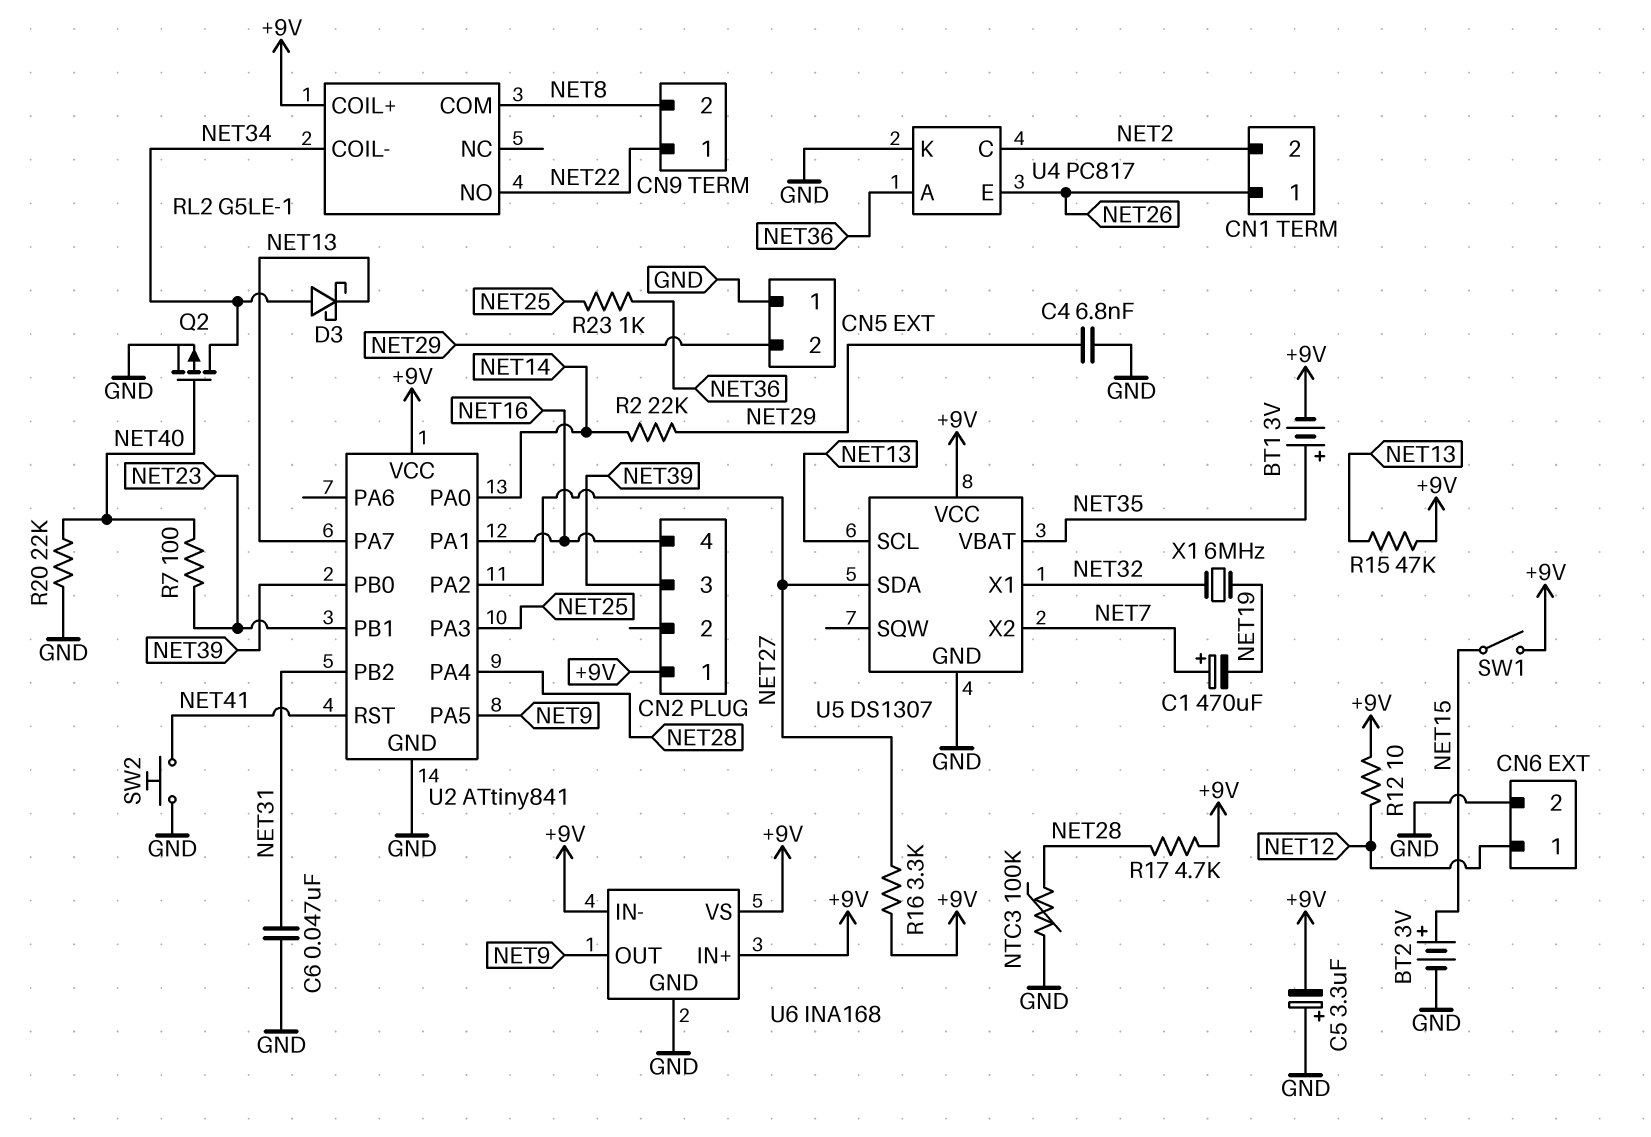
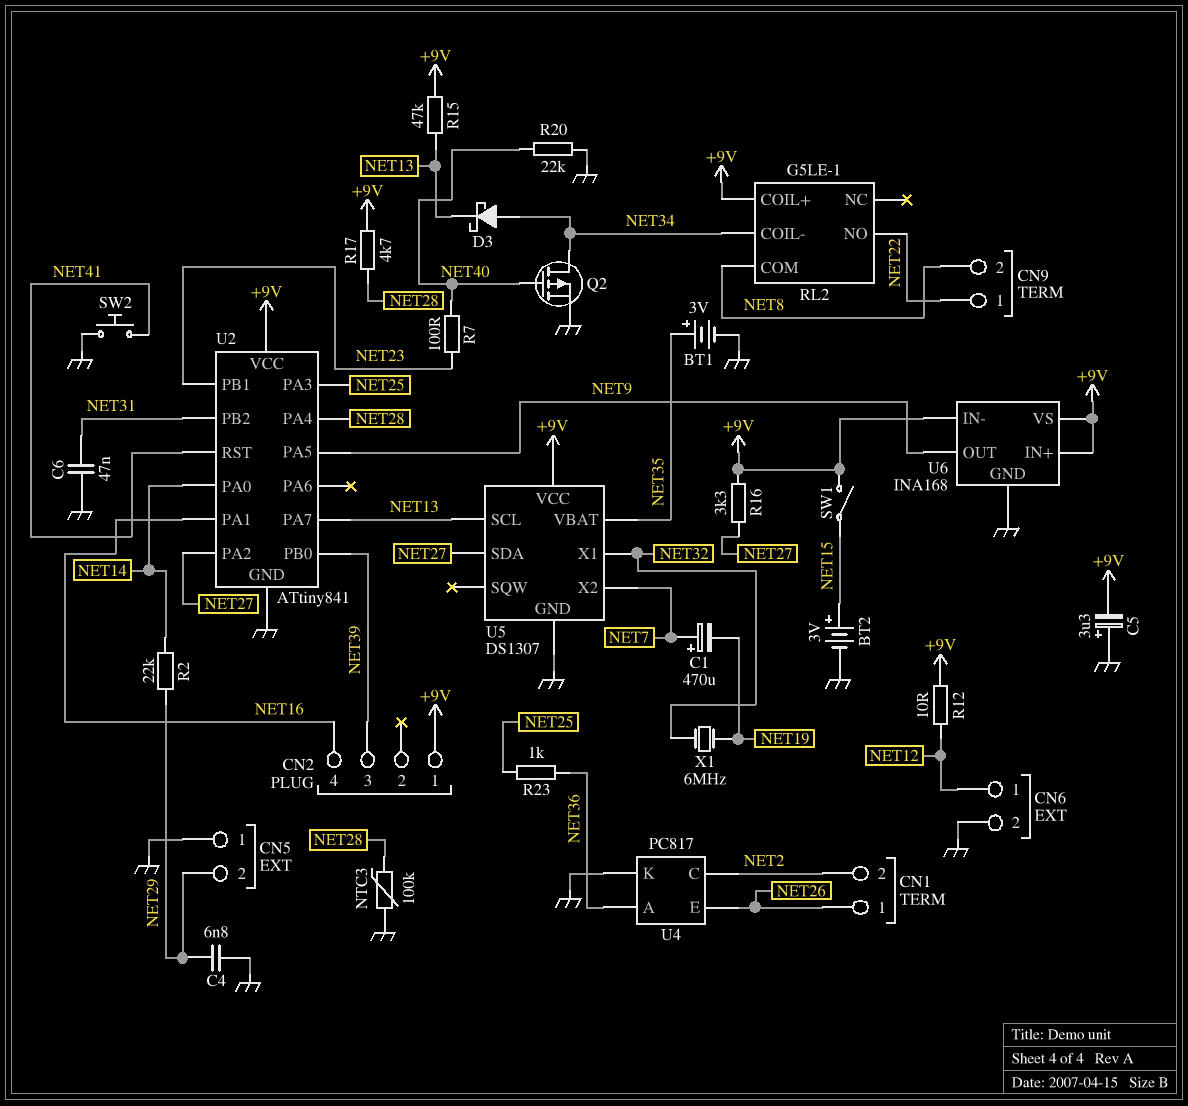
BT1: 3V (plus NET35, minus +9V) -> 3V (plus NET35, minus GND)

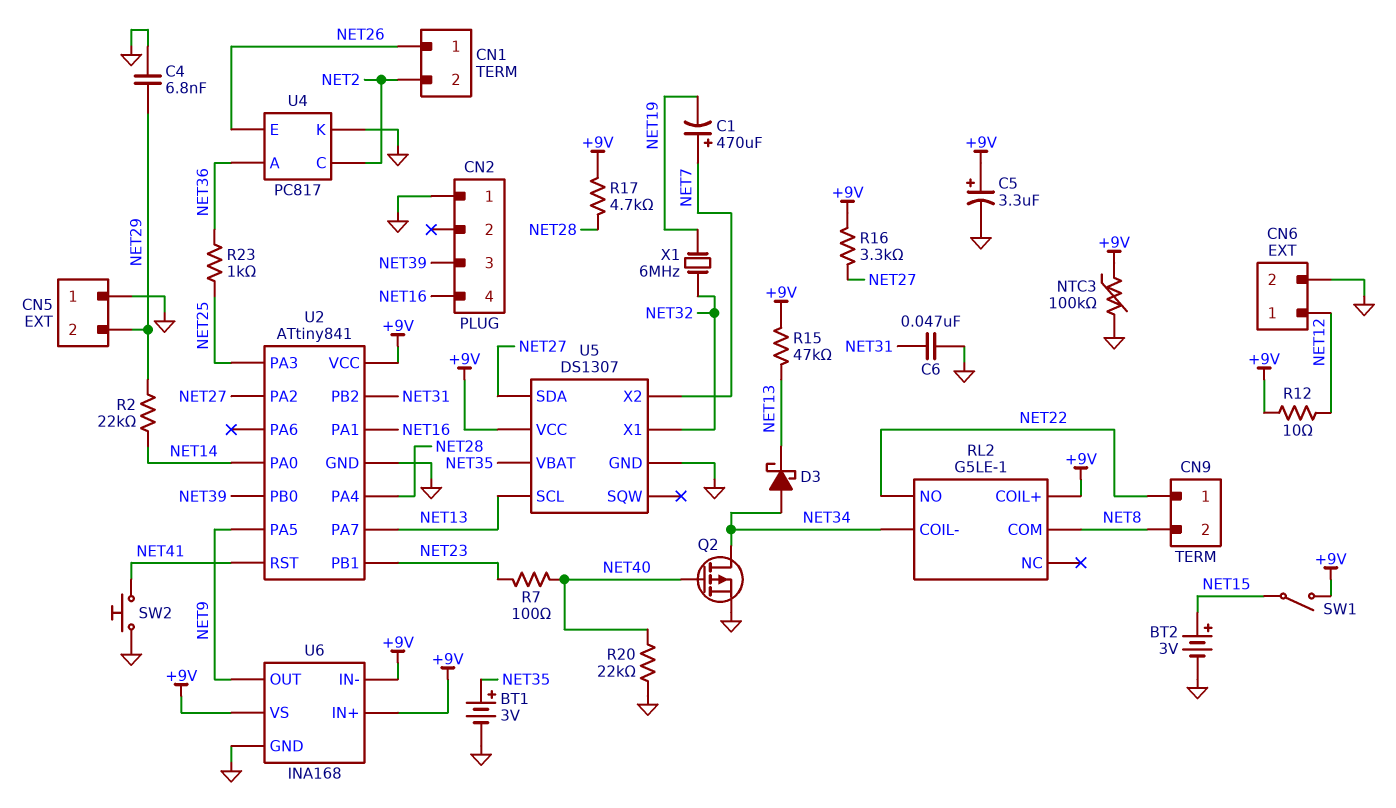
C5: 3.3uF (plus GND, minus +9V) -> 3.3uF (plus +9V, minus GND)
CN2 pin 1: +9V -> GND
NTC3: 100k (GND, NET28) -> 100k (+9V, GND)

